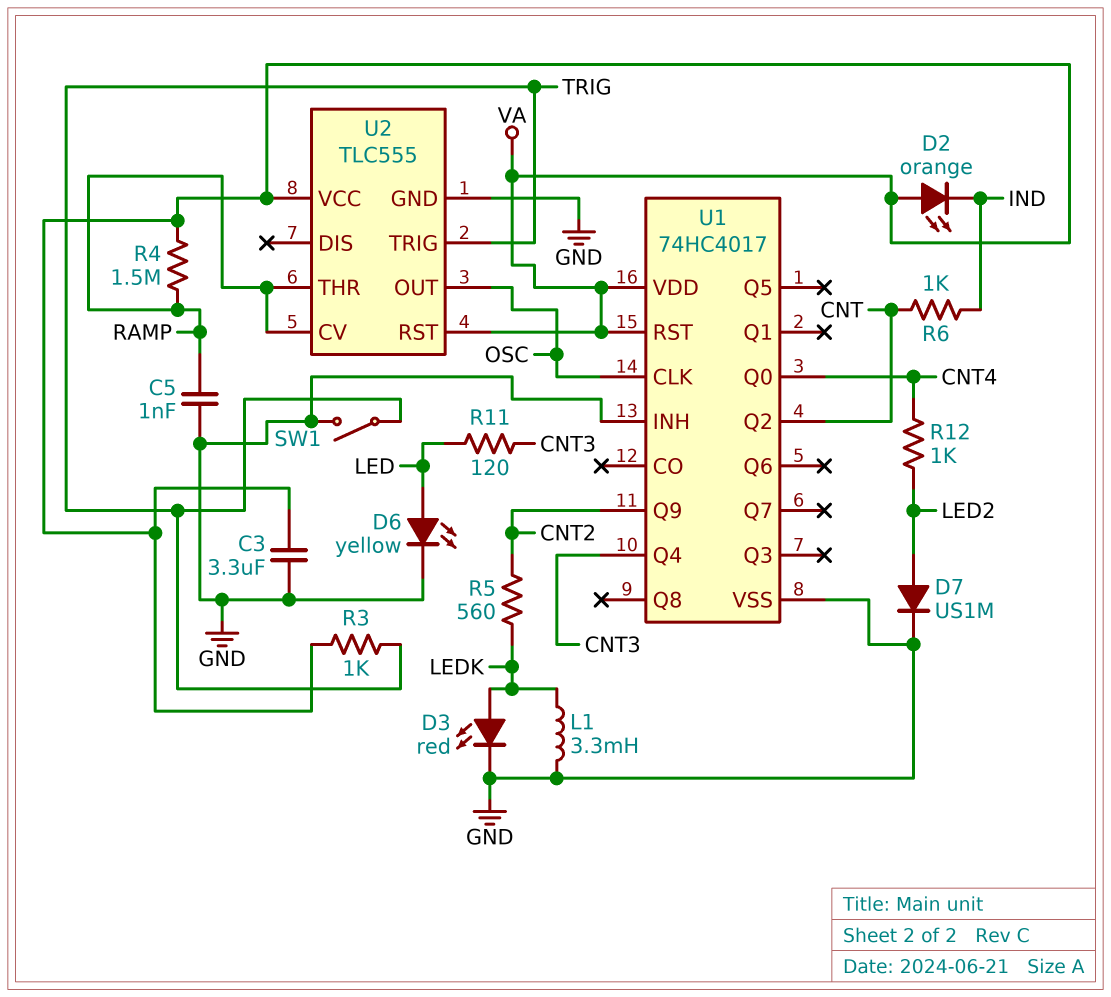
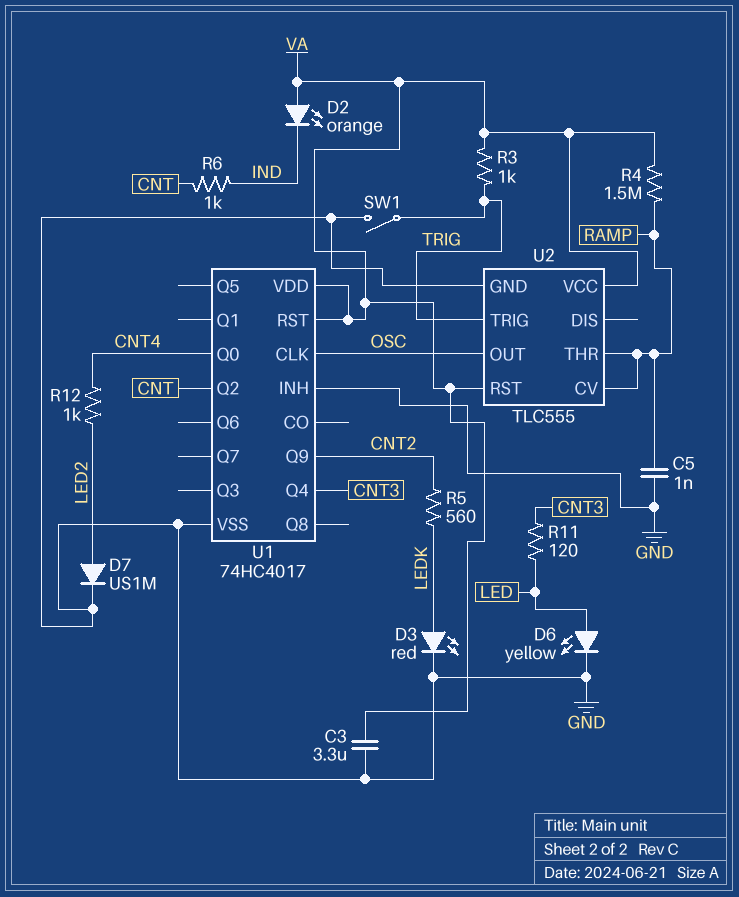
L1: 3.3mH (GND, LEDK) -> none

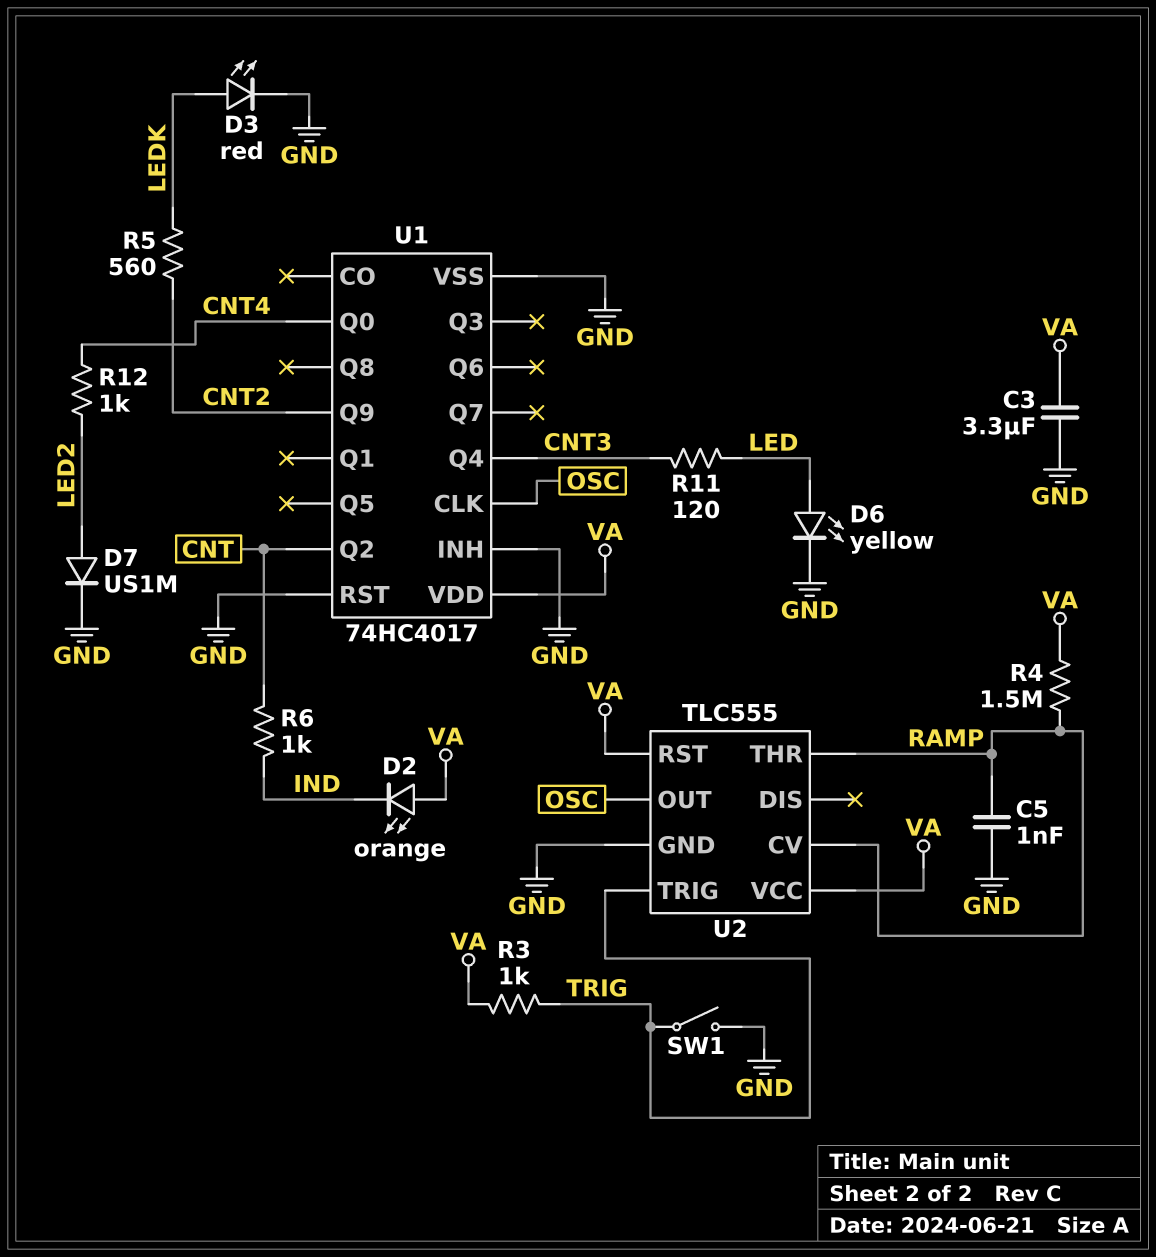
U1 pin RST: VA -> GND

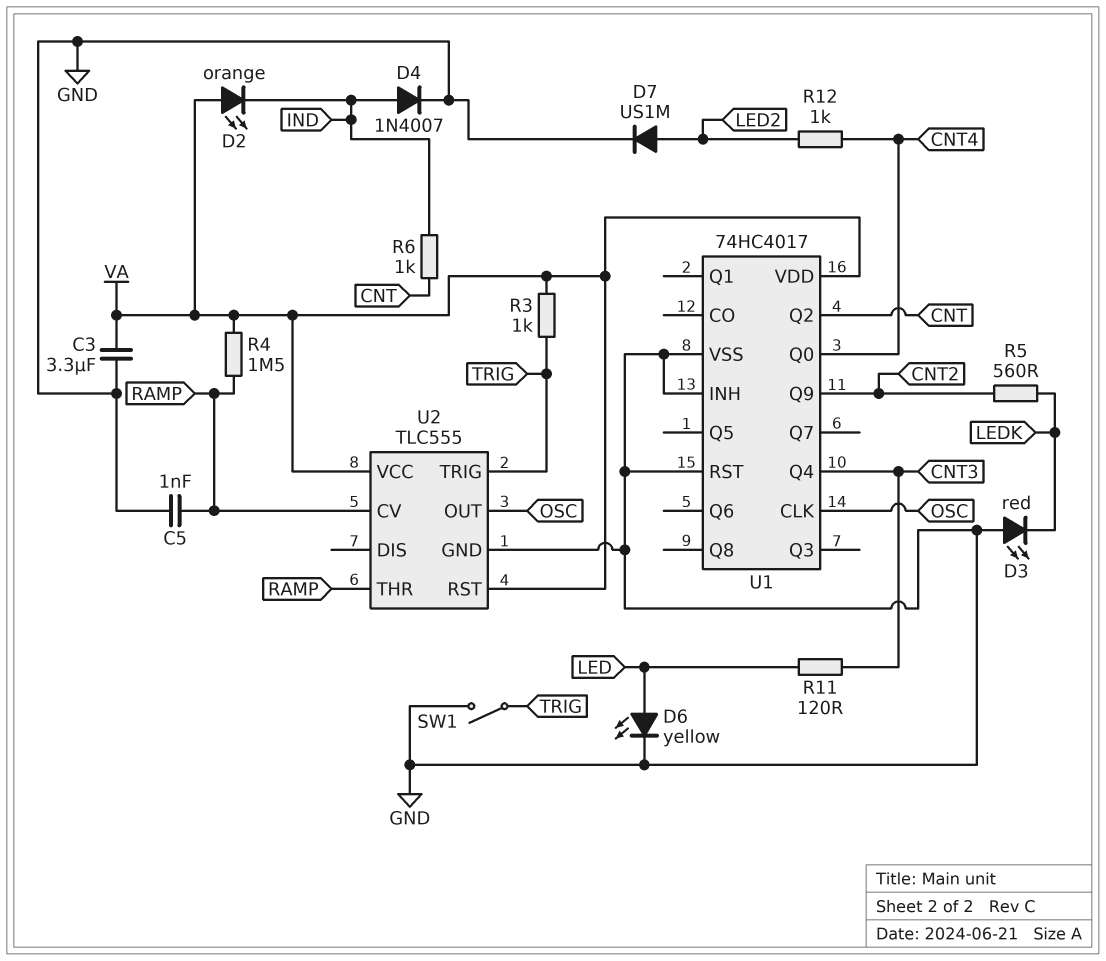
D3: LED red (A LEDK, K GND) -> LED red (A GND, K LEDK)
D4: none -> diode 1N4007 (A IND, K GND)

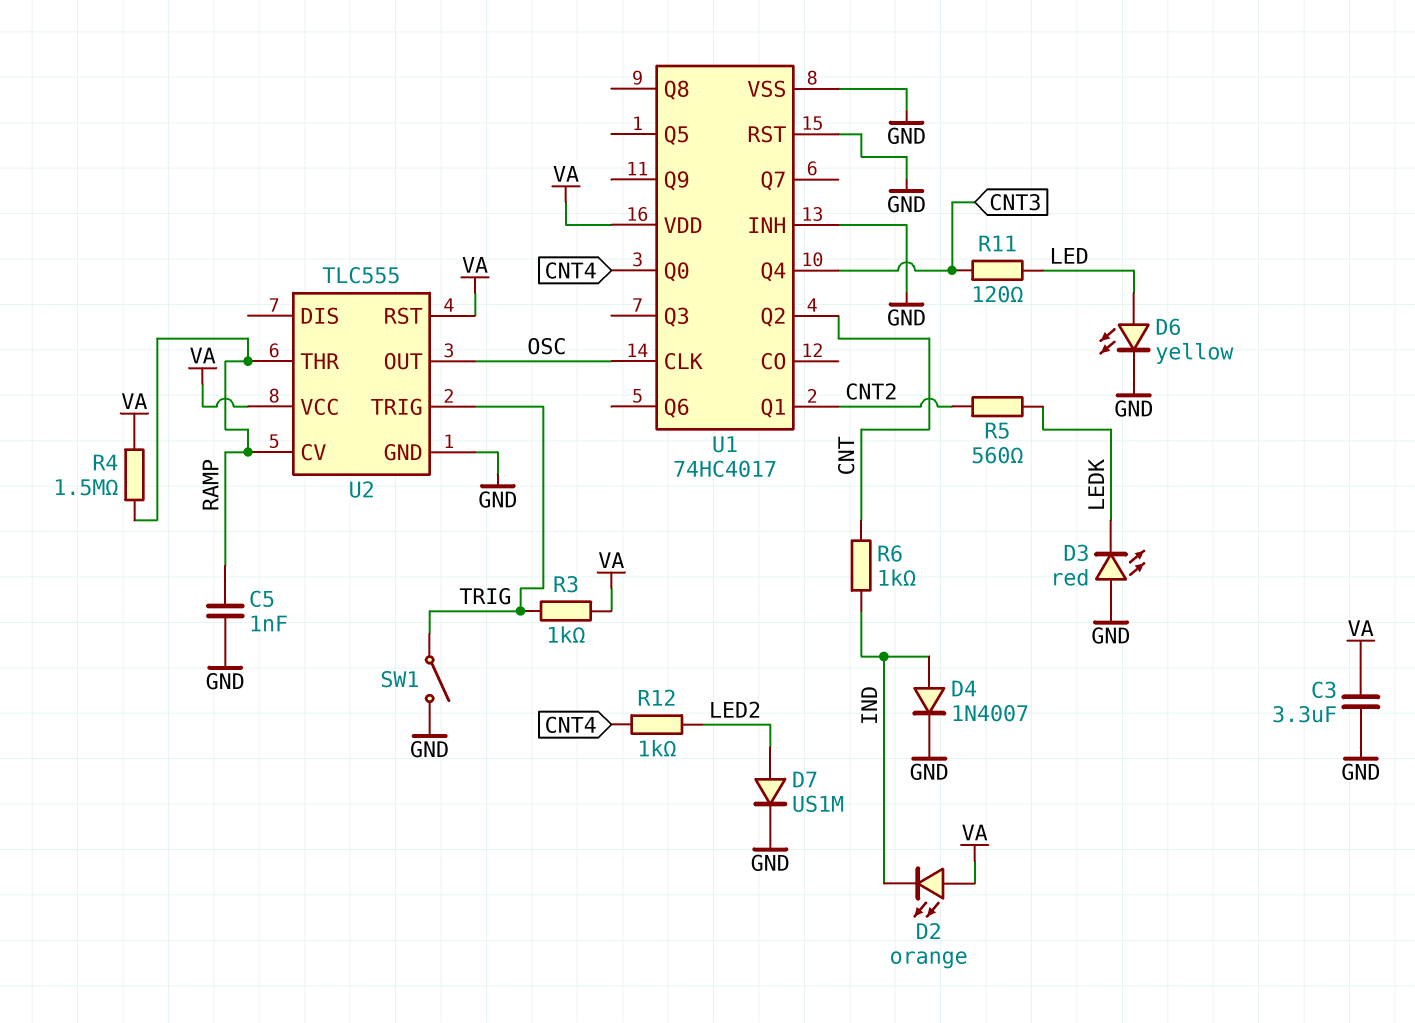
U1 pin Q1: none -> CNT2
U1 pin Q9: CNT2 -> none

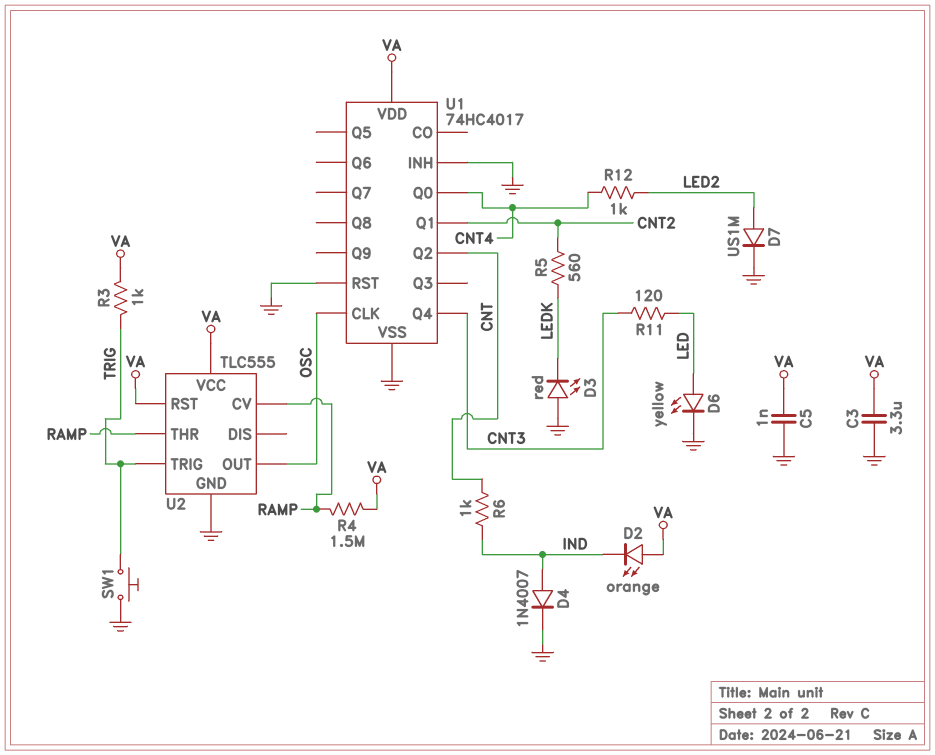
C5: 1nF (GND, RAMP) -> 1nF (GND, VA)
SW1: switch (GND, TRIG) -> button (GND, TRIG)

